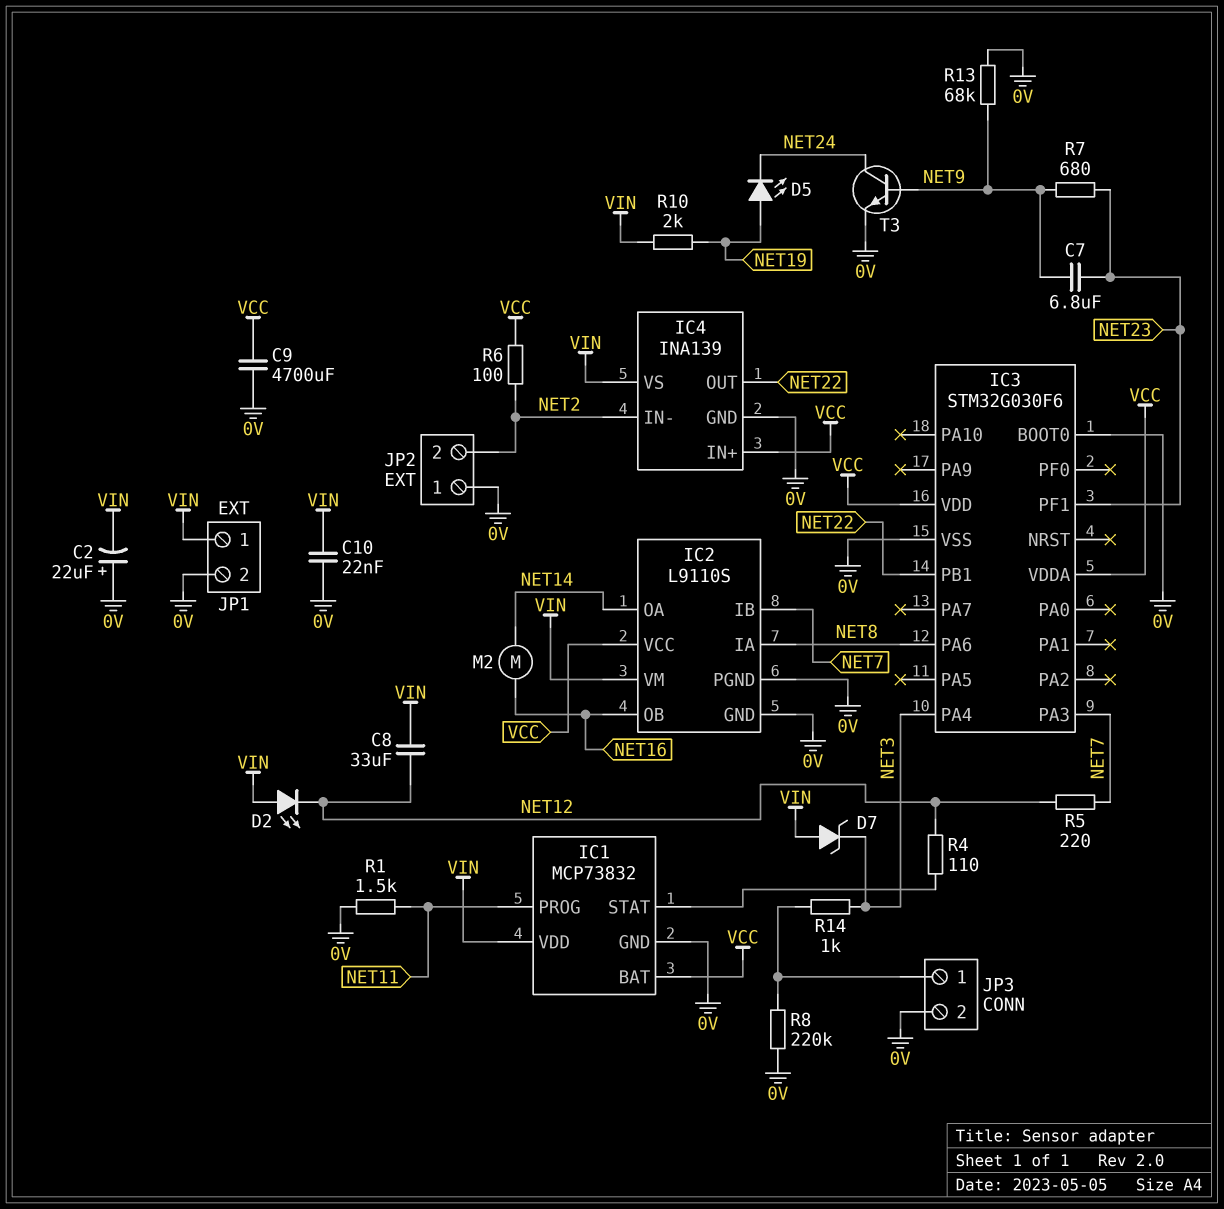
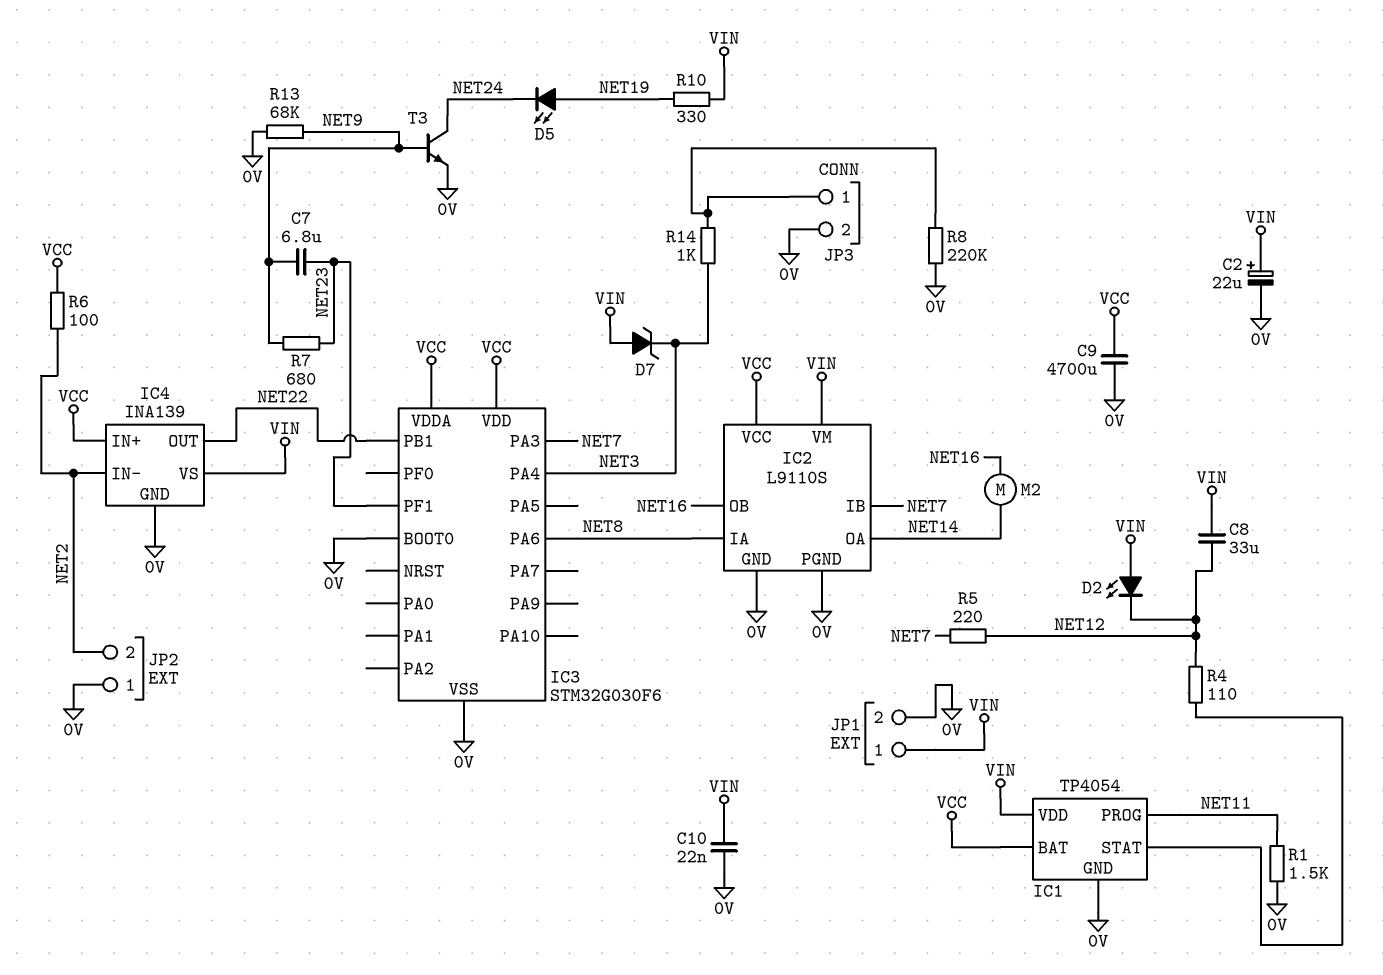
C2: 22uF (plus 0V, minus VIN) -> 22uF (plus VIN, minus 0V)
IC1: MCP73832 -> TP4054
R10: 2k (NET19, VIN) -> 330 (NET19, VIN)

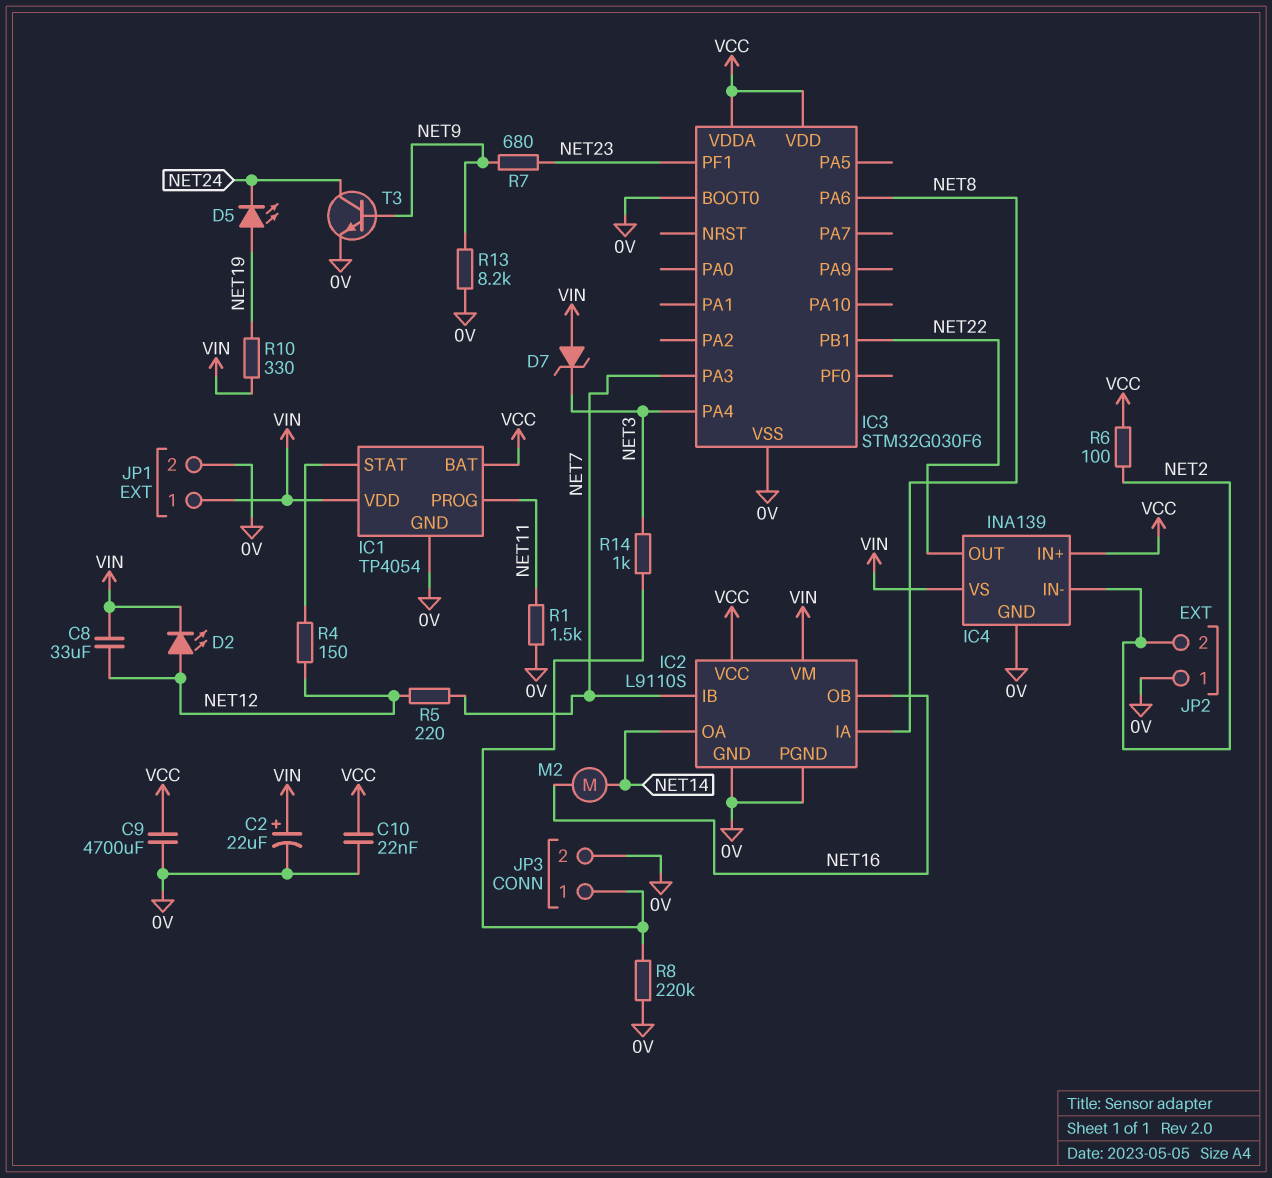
C7: 6.8uF (NET9, NET23) -> none
C10: 22nF (0V, VIN) -> 22nF (0V, VCC)
D2: LED (A VIN, K NET12) -> LED (A NET12, K VIN)
R4: 110 (IC1/STAT, NET12) -> 150 (IC1/STAT, NET12)
R13: 68k (0V, NET9) -> 8.2k (0V, NET9)

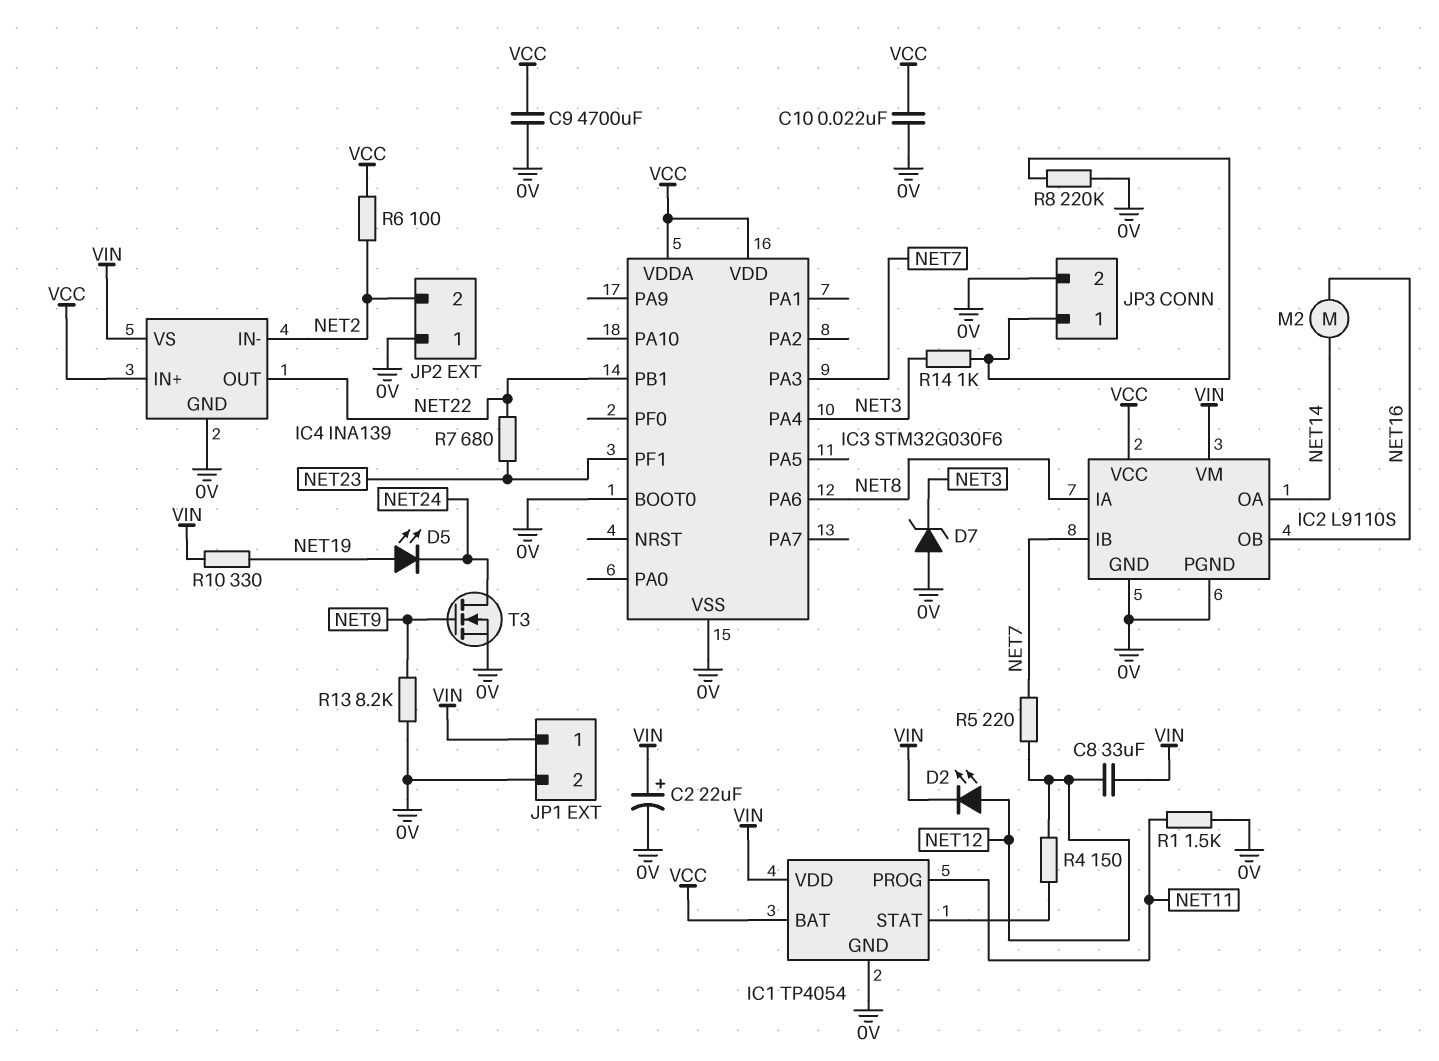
D7: zener (A VIN, K NET3) -> zener (A 0V, K NET3)
R7: 680 (NET9, NET23) -> 680 (NET22, NET23)
T3: NPN (B NET9, C NET24, E 0V) -> NMOS (G NET9, D NET24, S 0V)

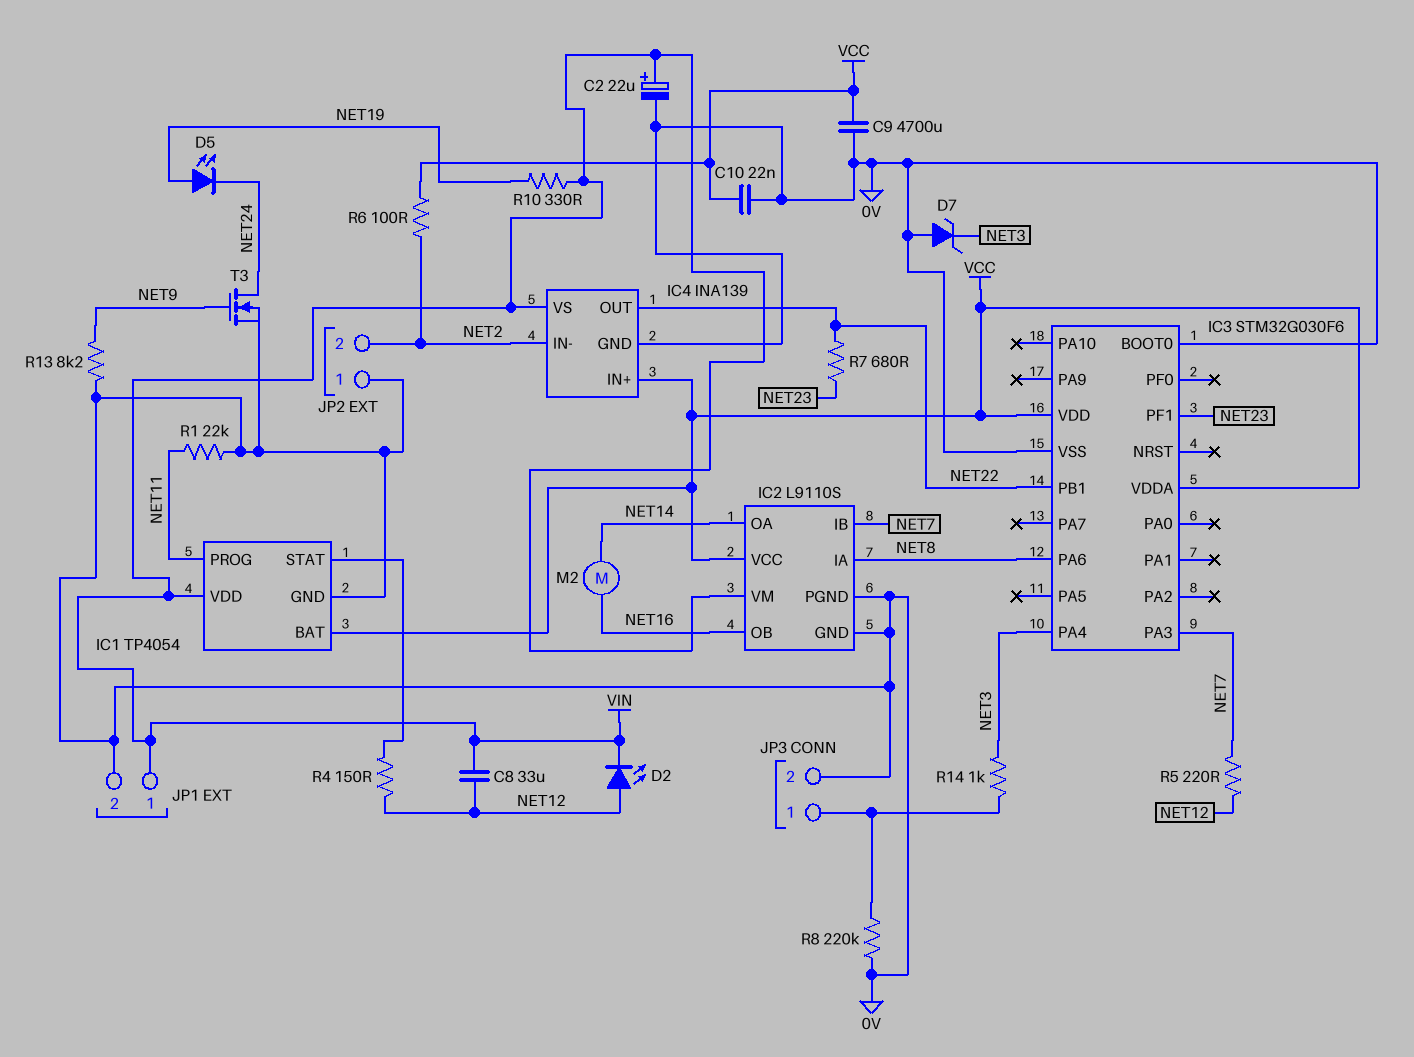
R1: 1.5k (0V, NET11) -> 22k (0V, NET11)

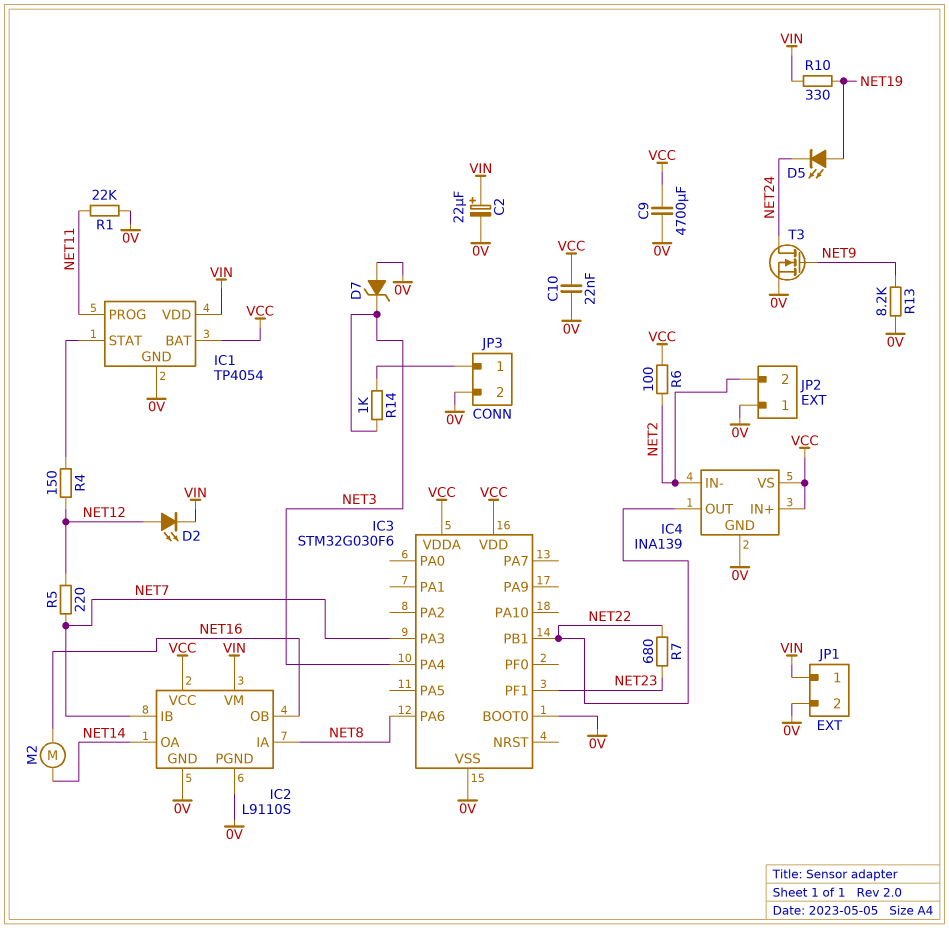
C8: 33uF (NET12, VIN) -> none
IC4 pin VS: VIN -> VCC
R8: 220k (0V, JP3/1) -> none

